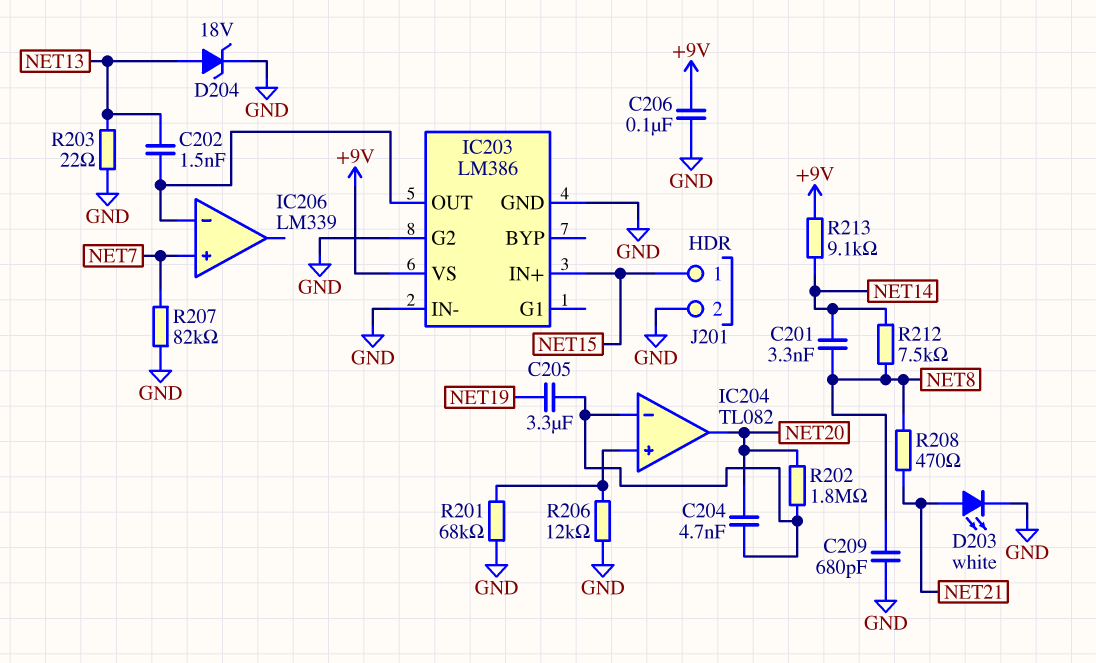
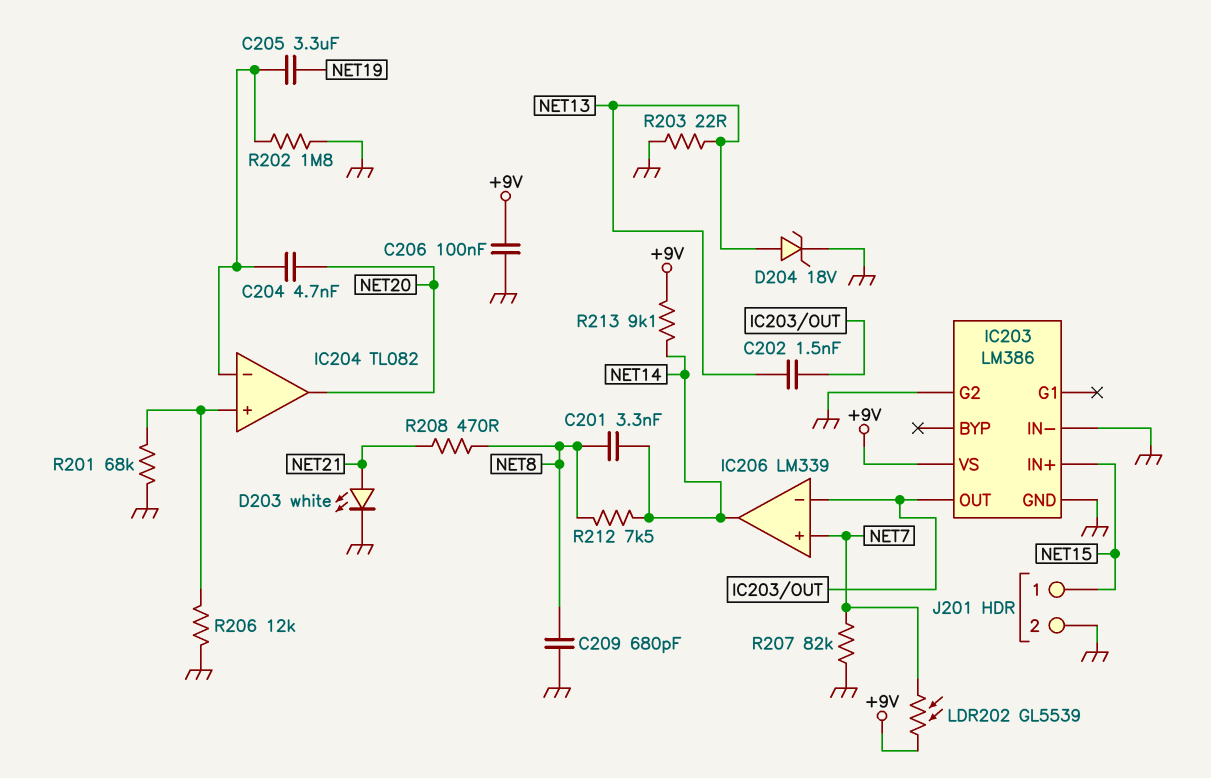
IC206 pin out: none -> NET14
LDR202: none -> GL5539 (+9V, NET7)
R202: 1.8M (IC204/in-, NET20) -> 1.8M (GND, IC204/in-)

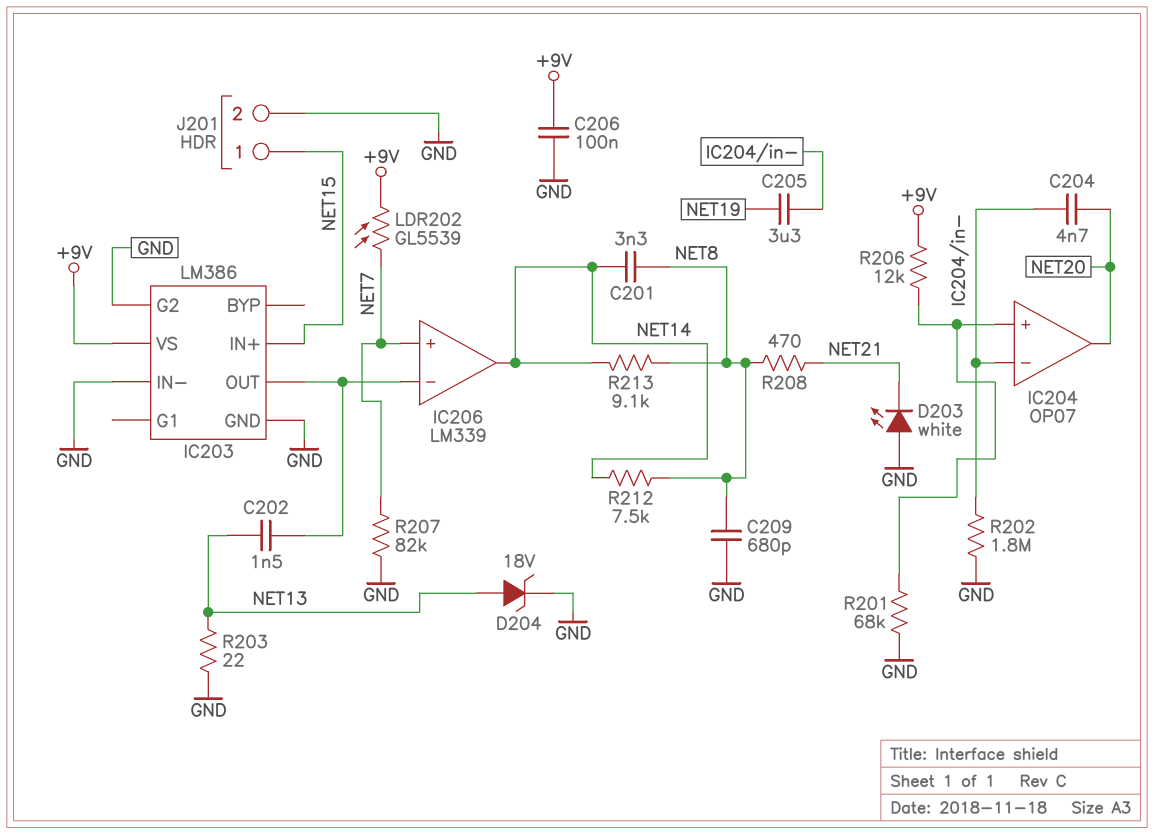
D203: LED white (A NET21, K GND) -> LED white (A GND, K NET21)
IC204: TL082 -> OP07
R206: 12k (GND, IC204/in+) -> 12k (+9V, IC204/in+)
R213: 9.1k (+9V, NET14) -> 9.1k (NET8, NET14)

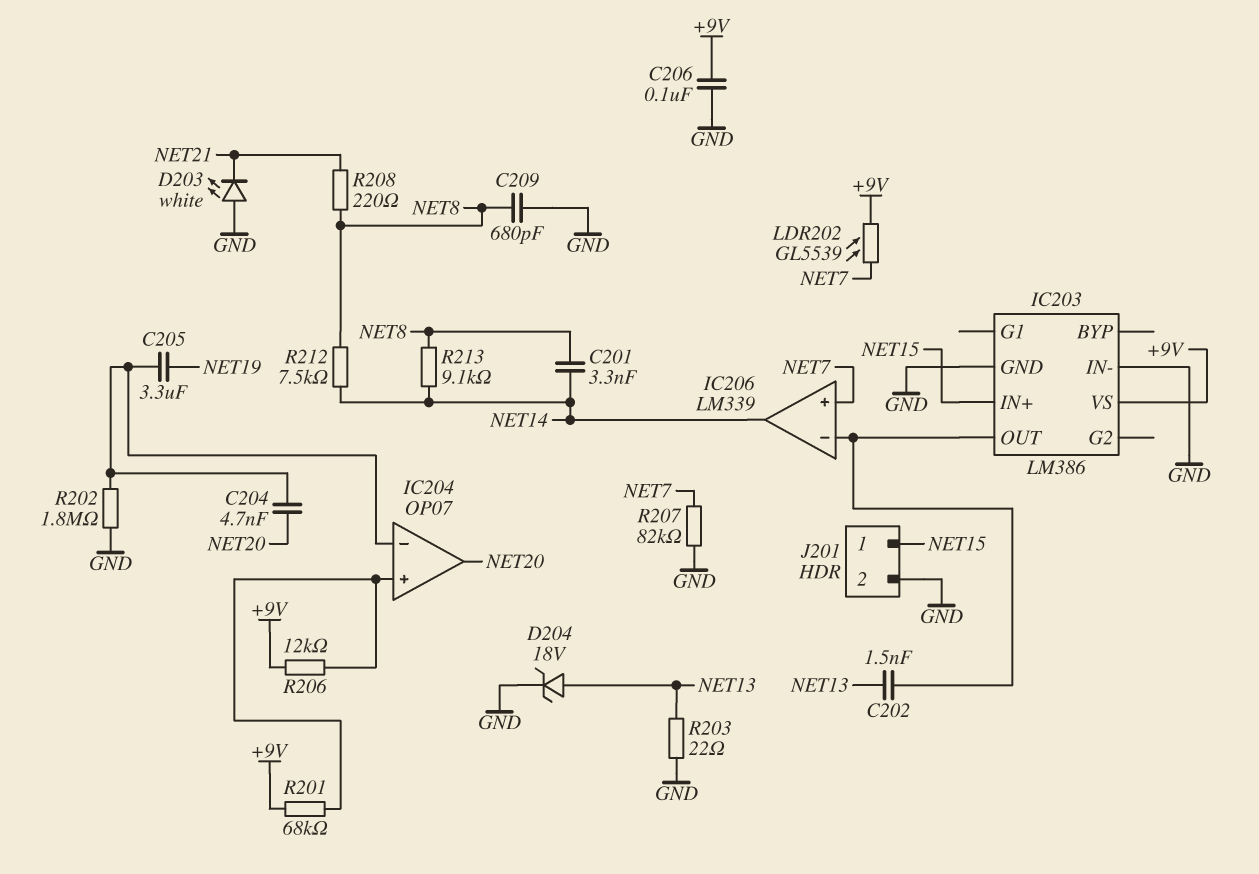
IC203 pin G2: GND -> none
R201: 68k (GND, IC204/in+) -> 68k (+9V, IC204/in+)
R208: 470 (NET8, NET21) -> 220 (NET8, NET21)

